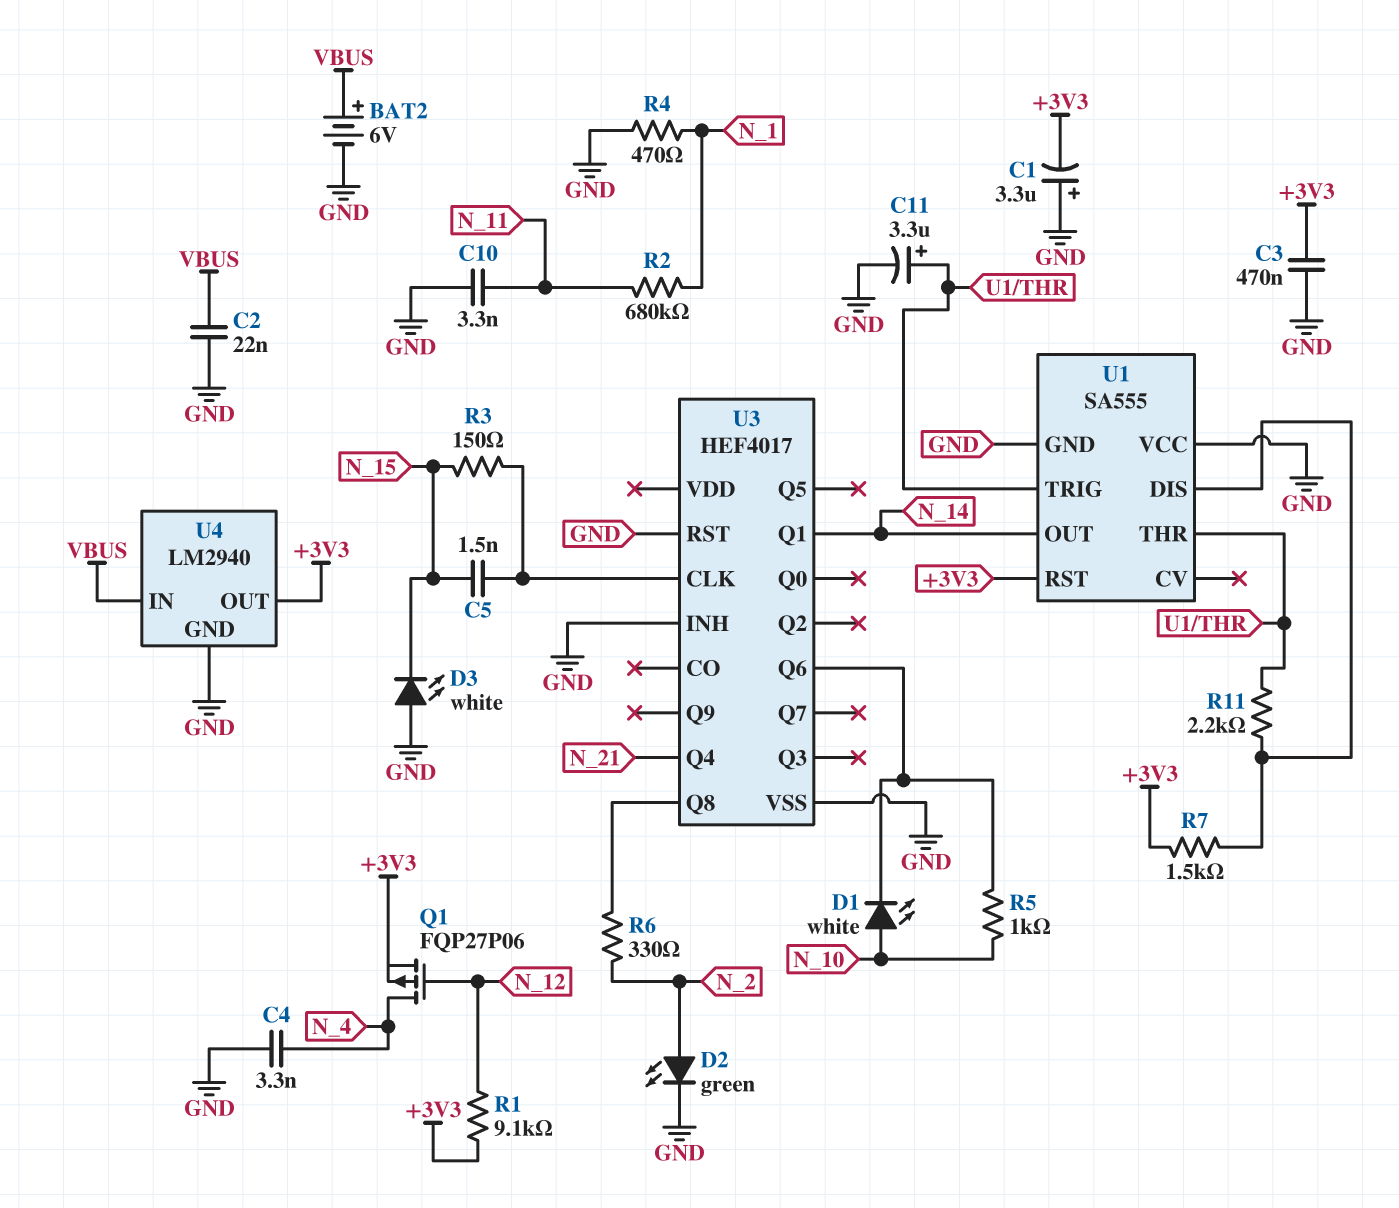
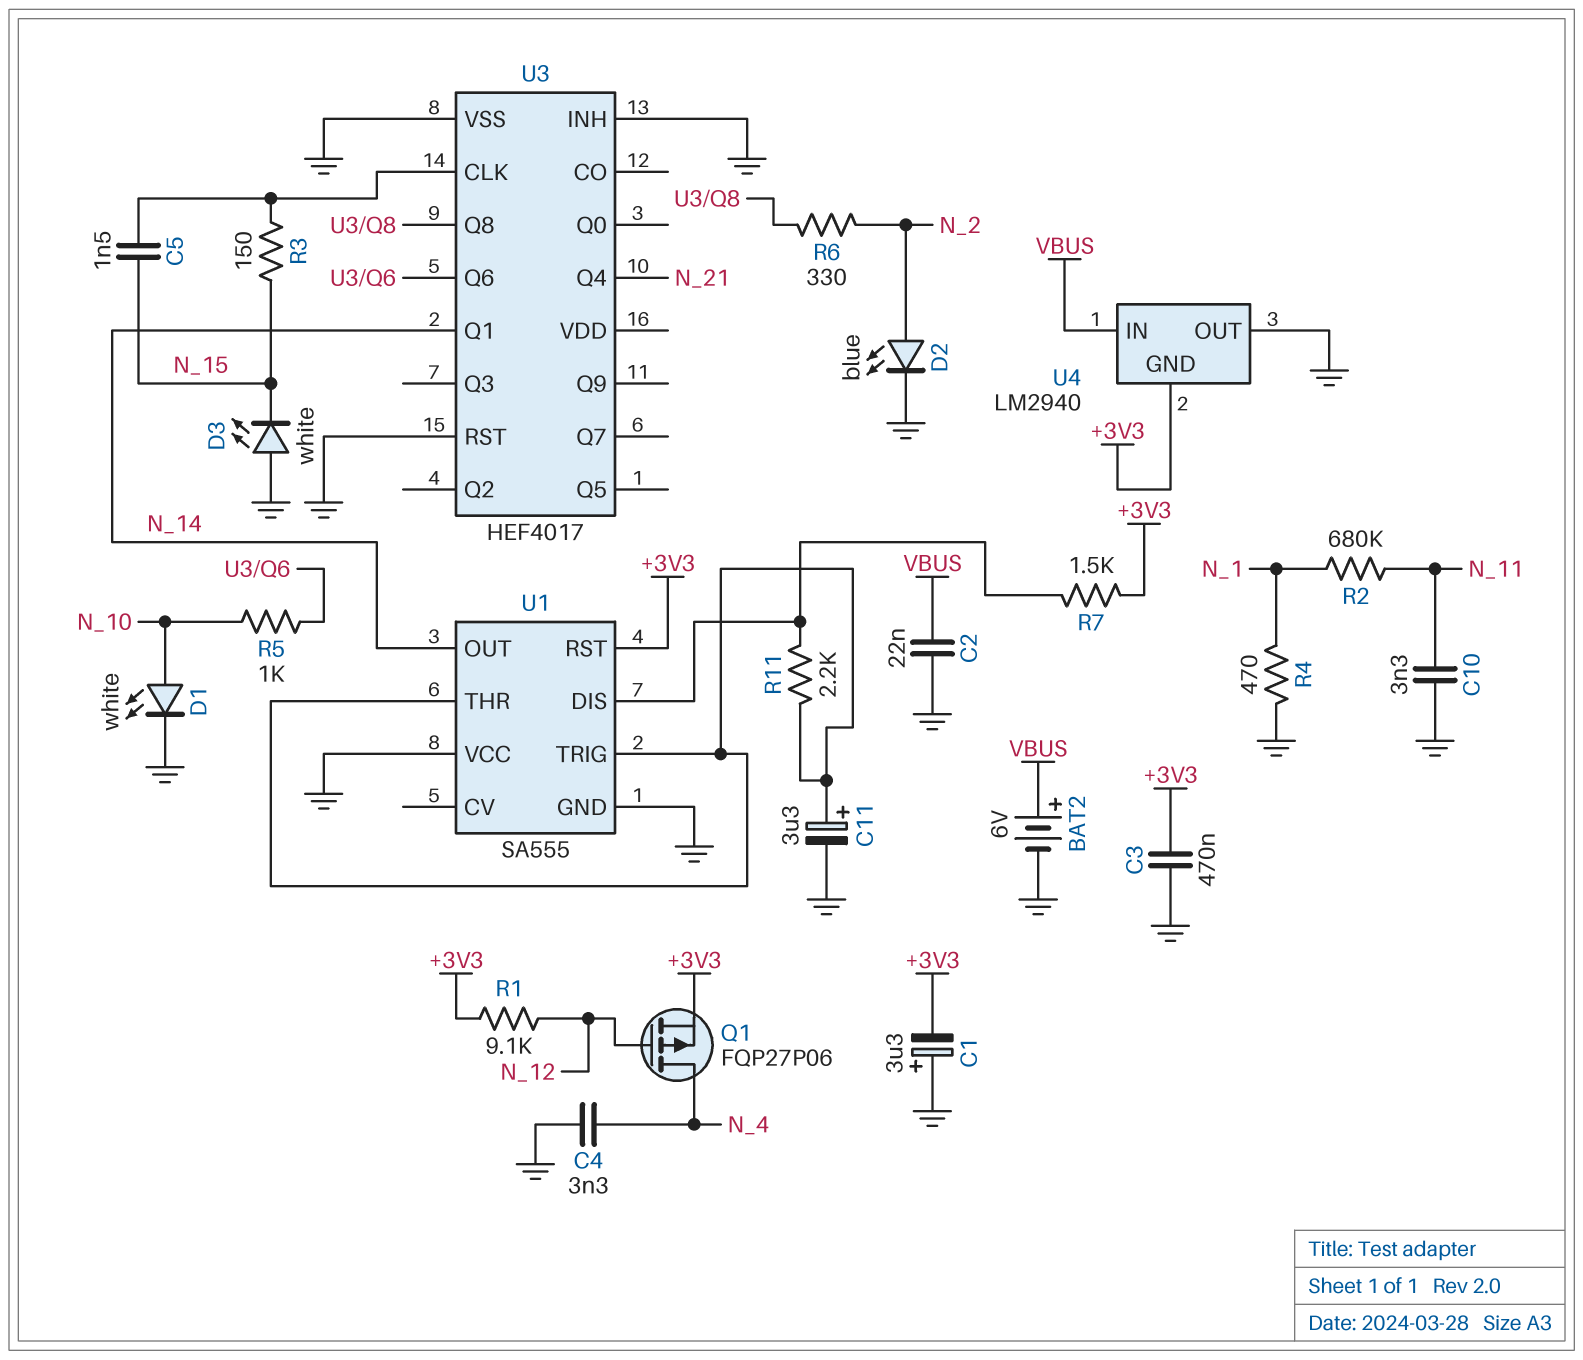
D1: LED white (A N_10, K U3/Q6) -> LED white (A N_10, K GND)
D2: LED green (A N_2, K GND) -> LED blue (A N_2, K GND)
U4 pin GND: GND -> +3V3
U4 pin OUT: +3V3 -> GND

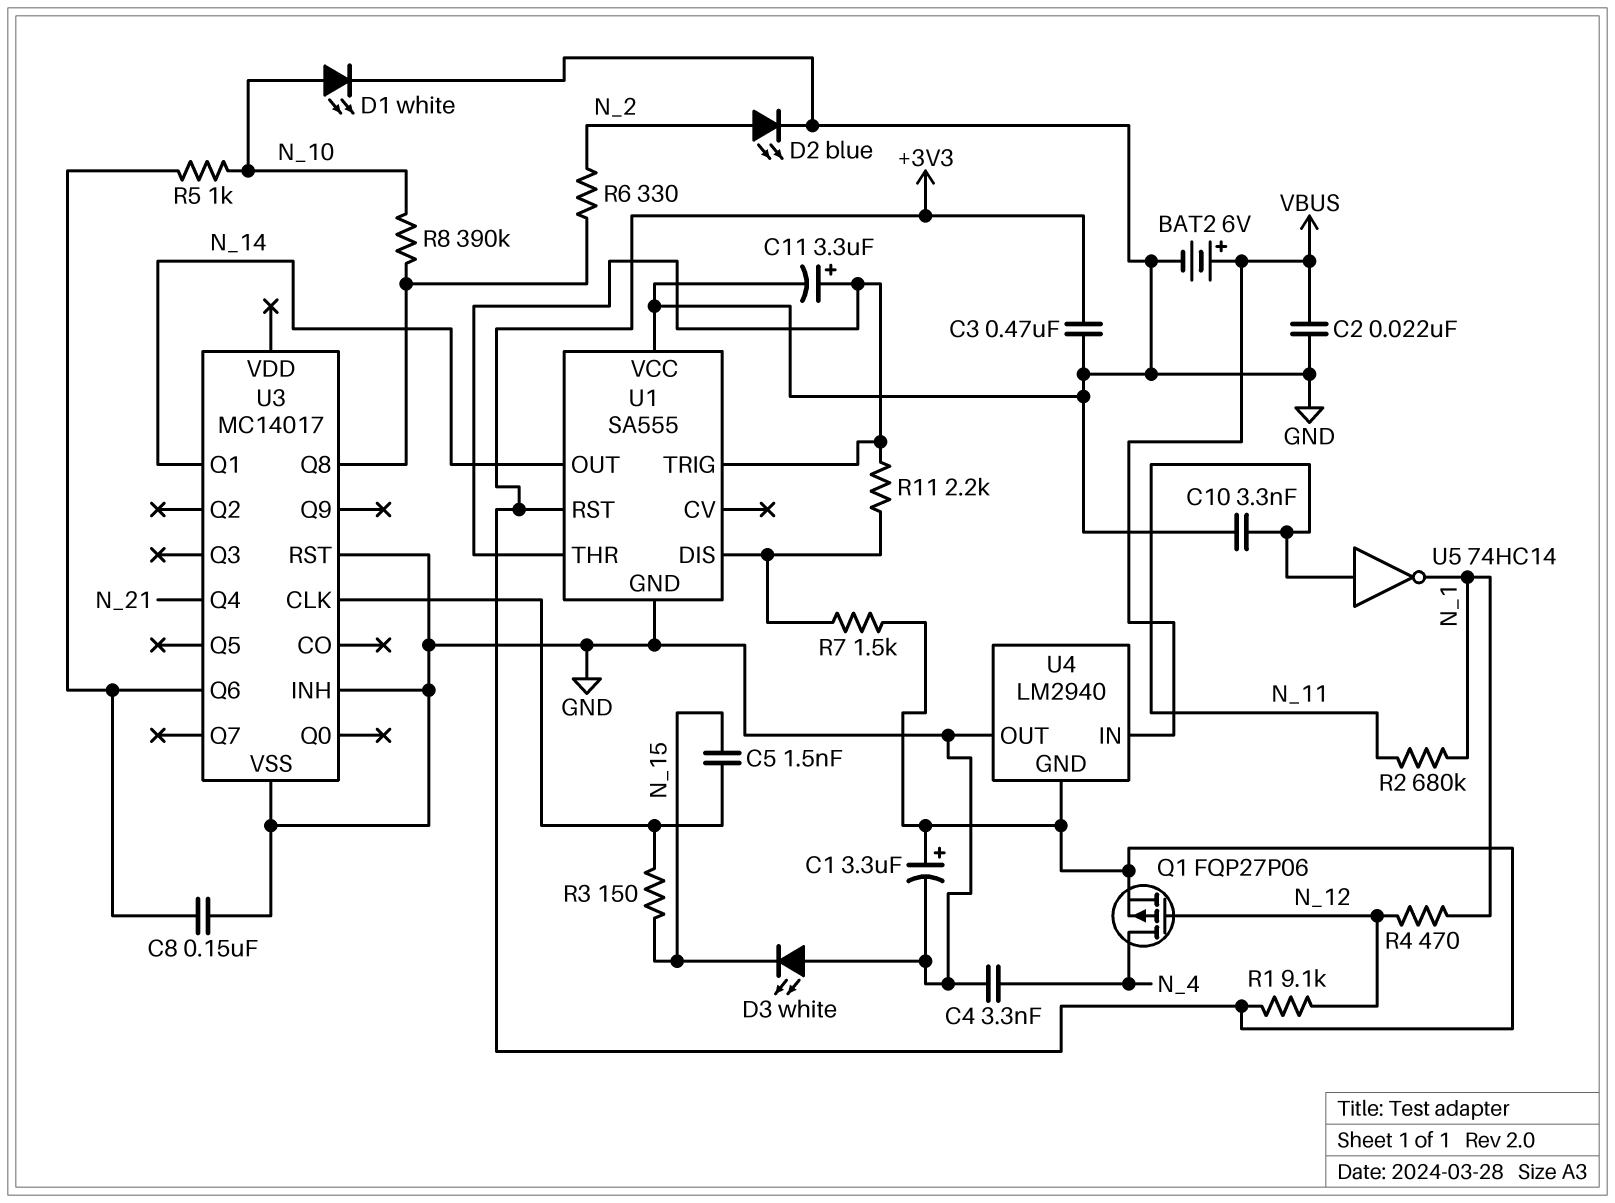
C1: 3.3uF (plus GND, minus +3V3) -> 3.3uF (plus +3V3, minus GND)
C8: none -> 150nF (GND, U3/Q6)
R4: 470 (GND, N_1) -> 470 (N_1, N_12)
R8: none -> 390k (N_10, U3/Q8)
U3: HEF4017 -> MC14017
U5: none -> NOT 74HC14 (in N_11, out N_1)

